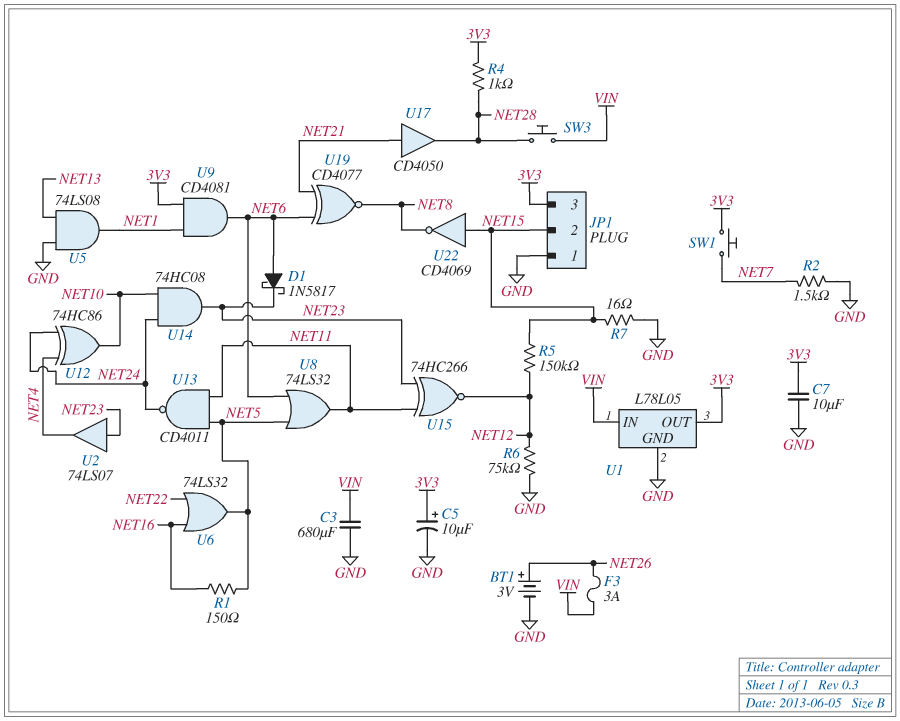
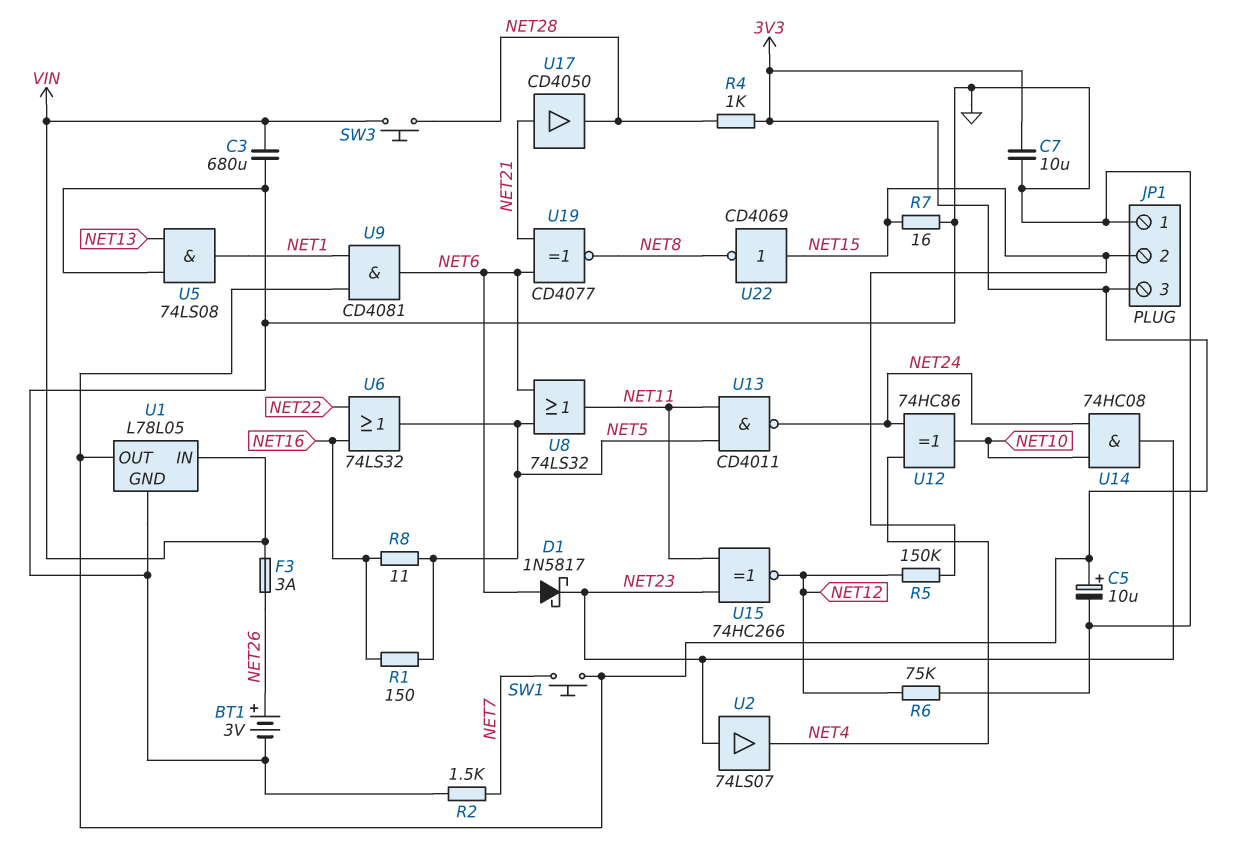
R8: none -> 11 (NET5, NET16)

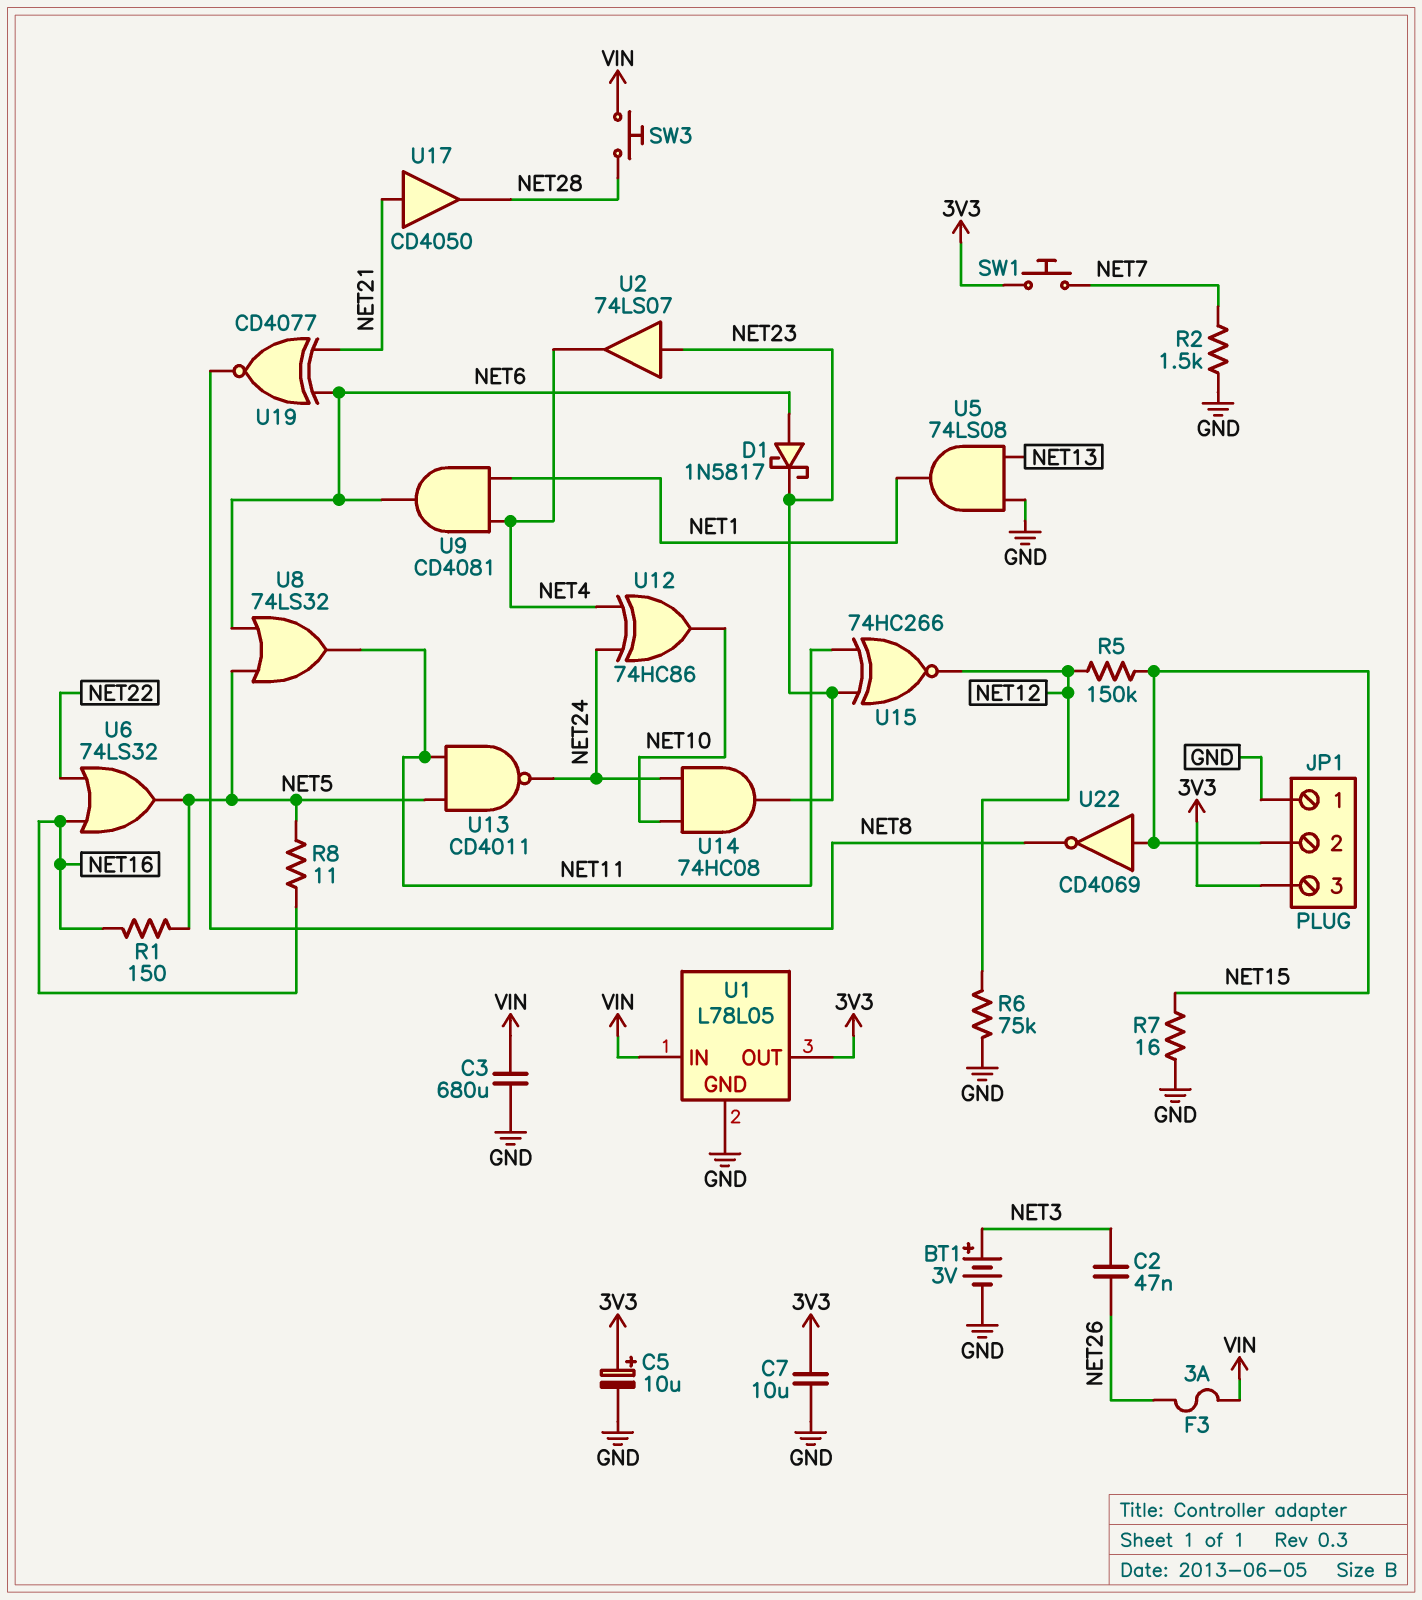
BT1: 3V (plus NET26, minus GND) -> 3V (plus NET3, minus GND)
C2: none -> 47nF (NET3, NET26)
R4: 1k (3V3, NET28) -> none
U9: AND CD4081 (in 3V3, in NET1, out NET6) -> AND CD4081 (in NET1, in NET4, out NET6)

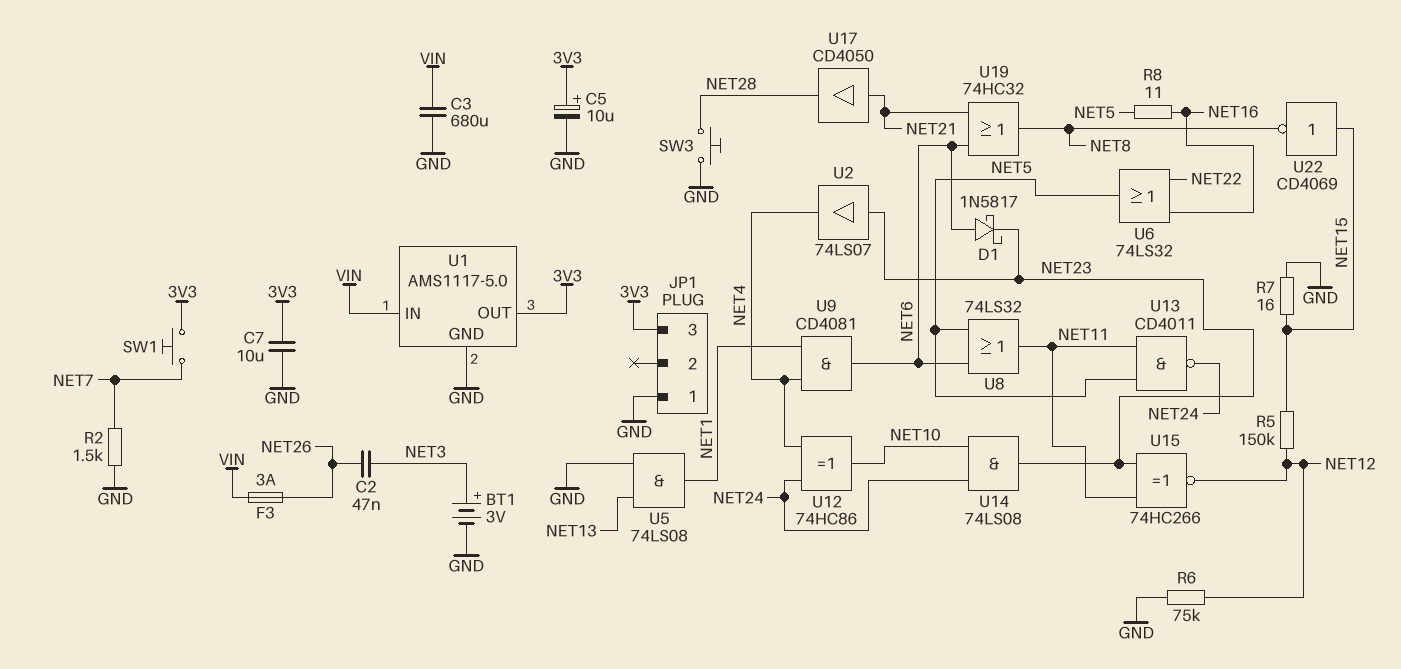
JP1 pin 2: NET15 -> none
R1: 150 (NET5, NET16) -> none
SW3: button (NET28, VIN) -> button (GND, NET28)
U1: L78L05 -> AMS1117-5.0
U14: AND 74HC08 (in NET10, in NET24, out NET23) -> AND 74LS08 (in NET10, in NET24, out NET23)
U19: XNOR CD4077 (in NET6, in NET21, out NET8) -> OR 74HC32 (in NET6, in NET21, out NET8)

